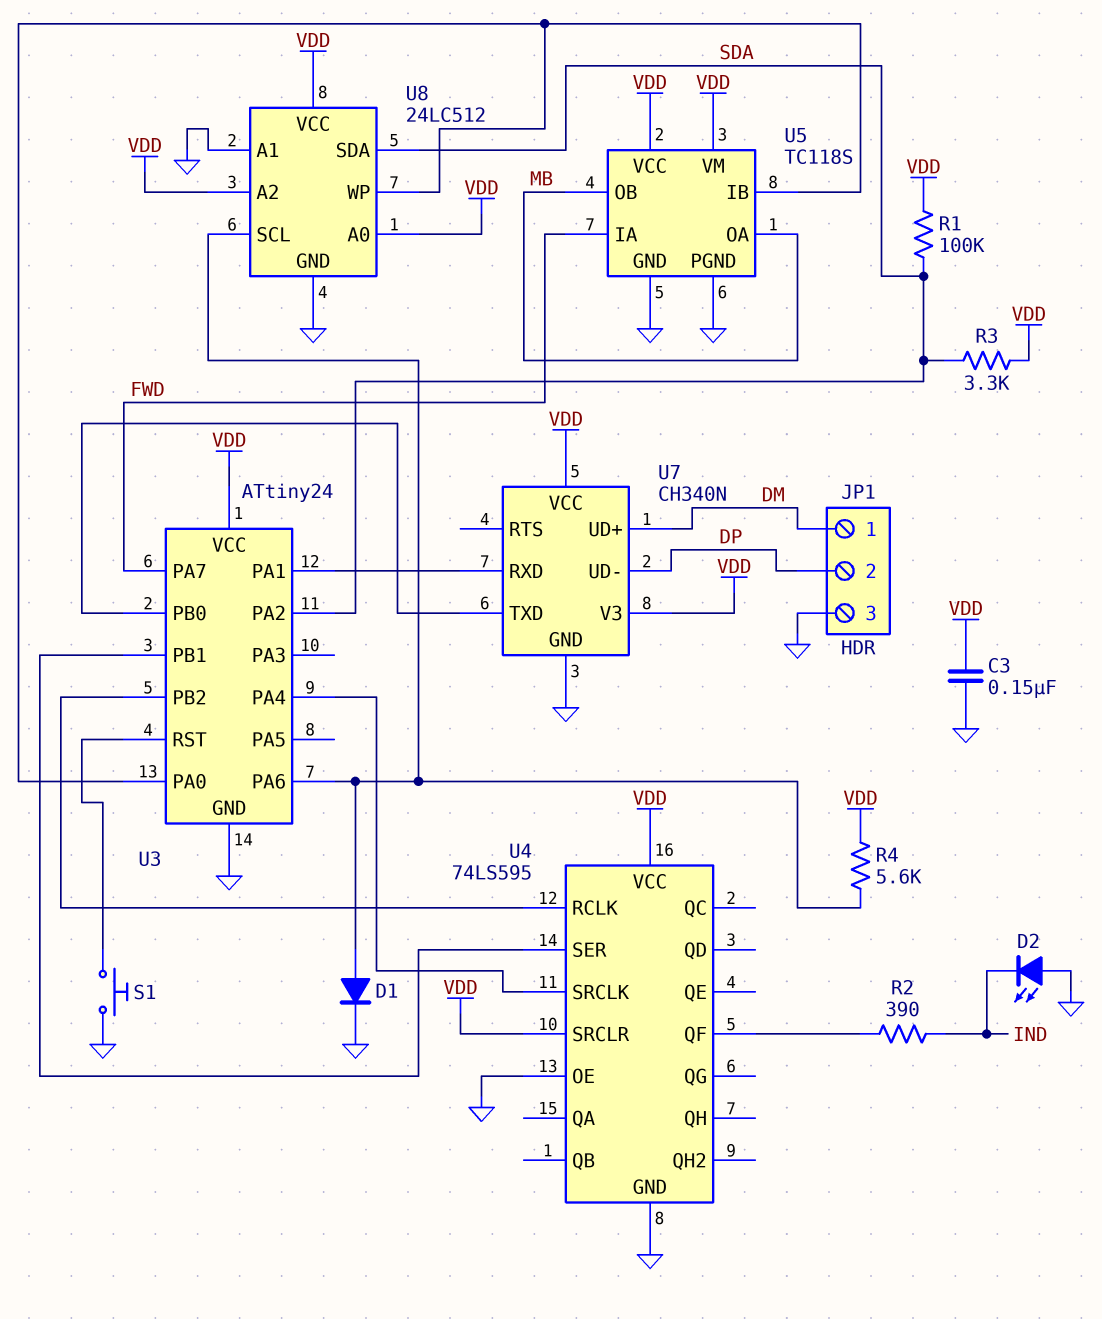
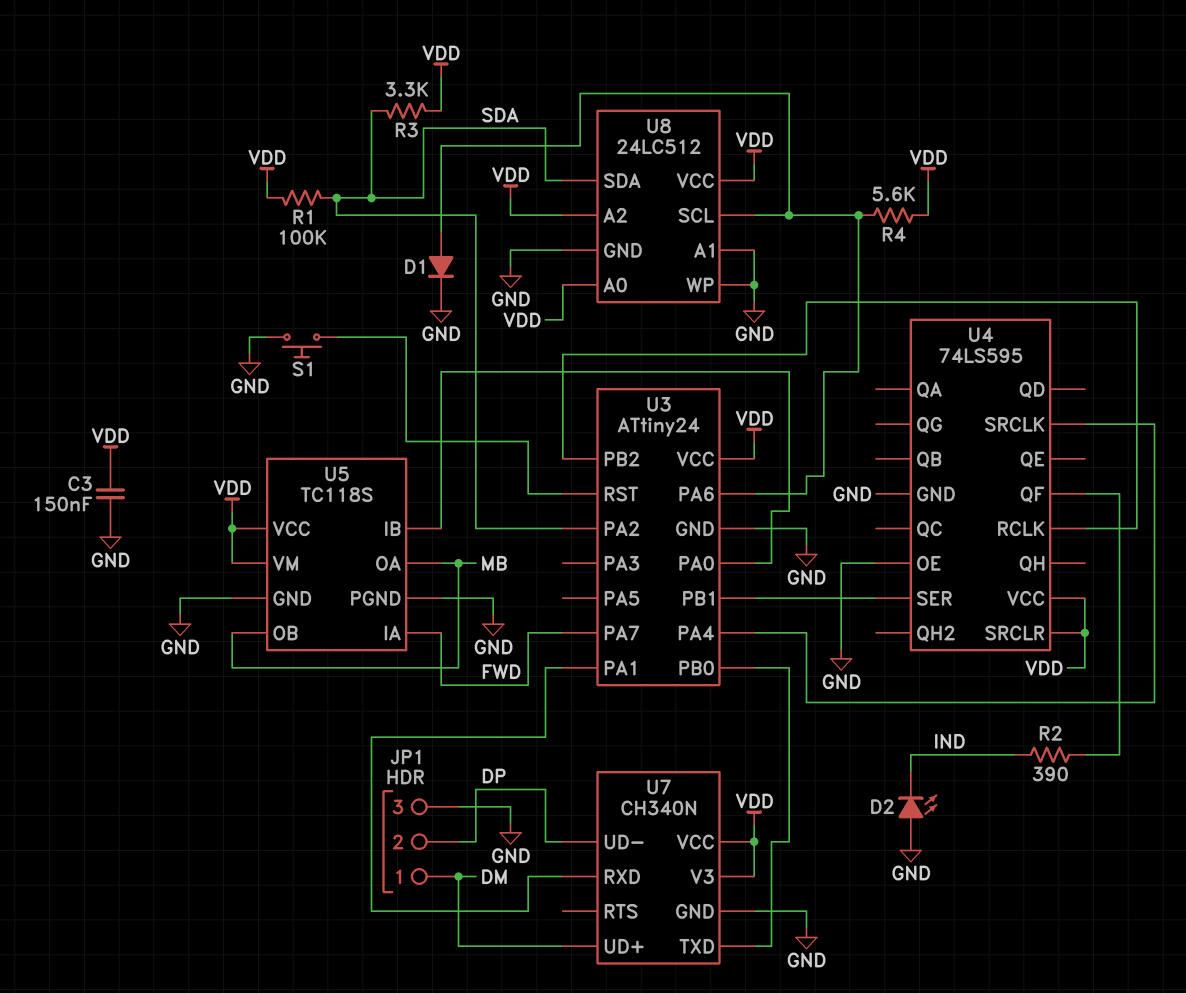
U8 pin WP: U3/PA0 -> GND

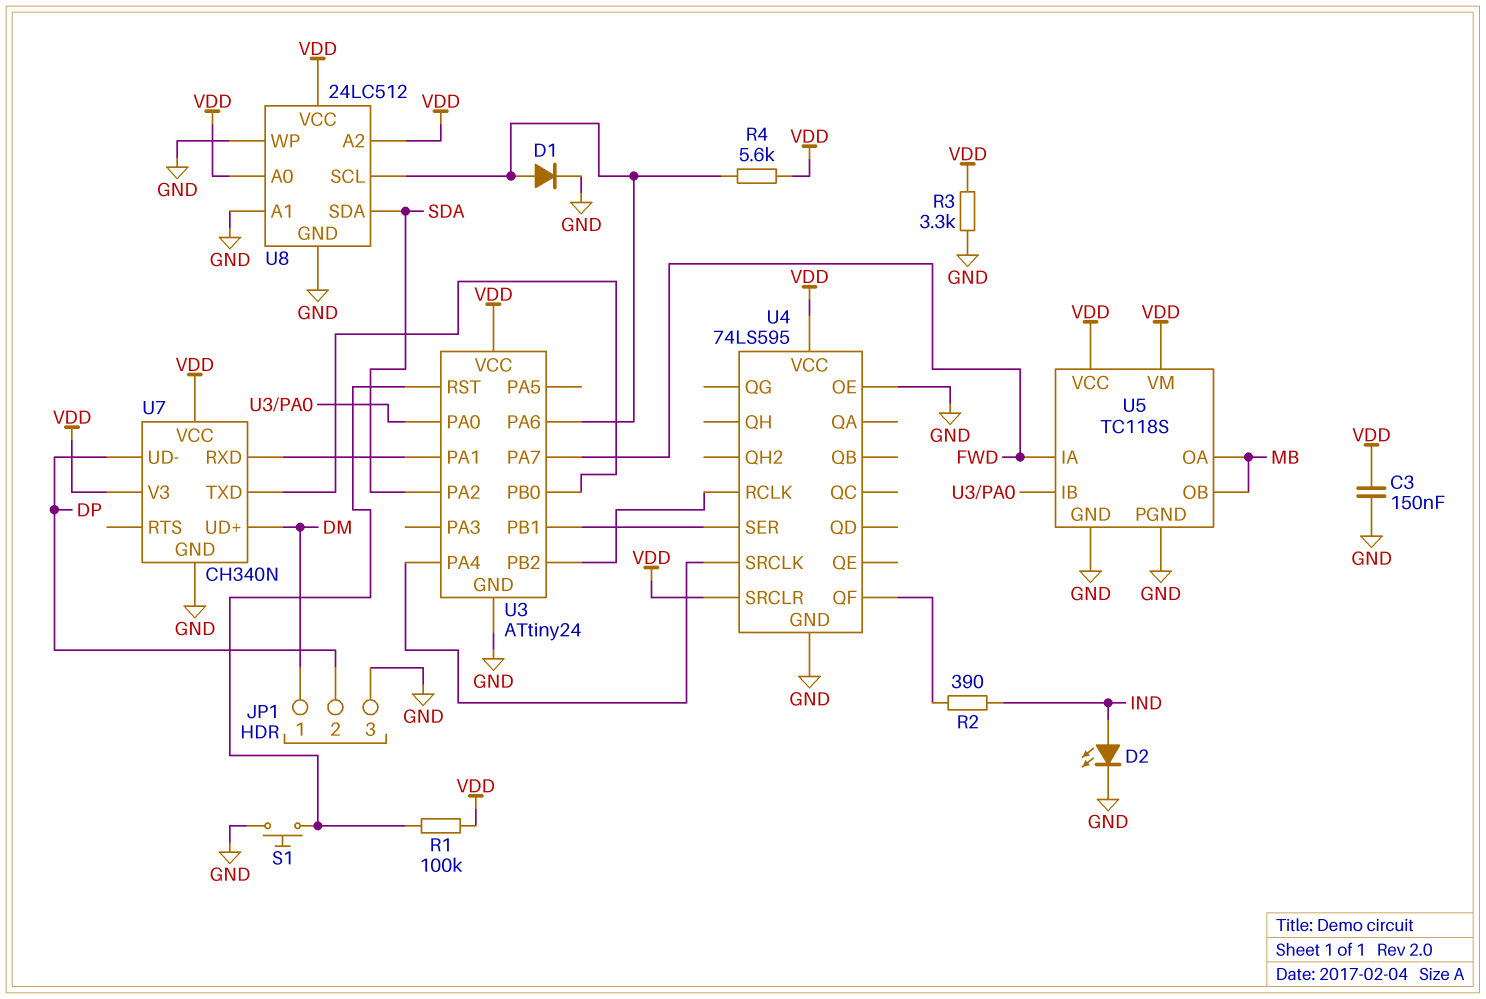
D2: LED (A GND, K IND) -> LED (A IND, K GND)
R1: 100k (SDA, VDD) -> 100k (U3/RST, VDD)
R3: 3.3k (SDA, VDD) -> 3.3k (GND, VDD)

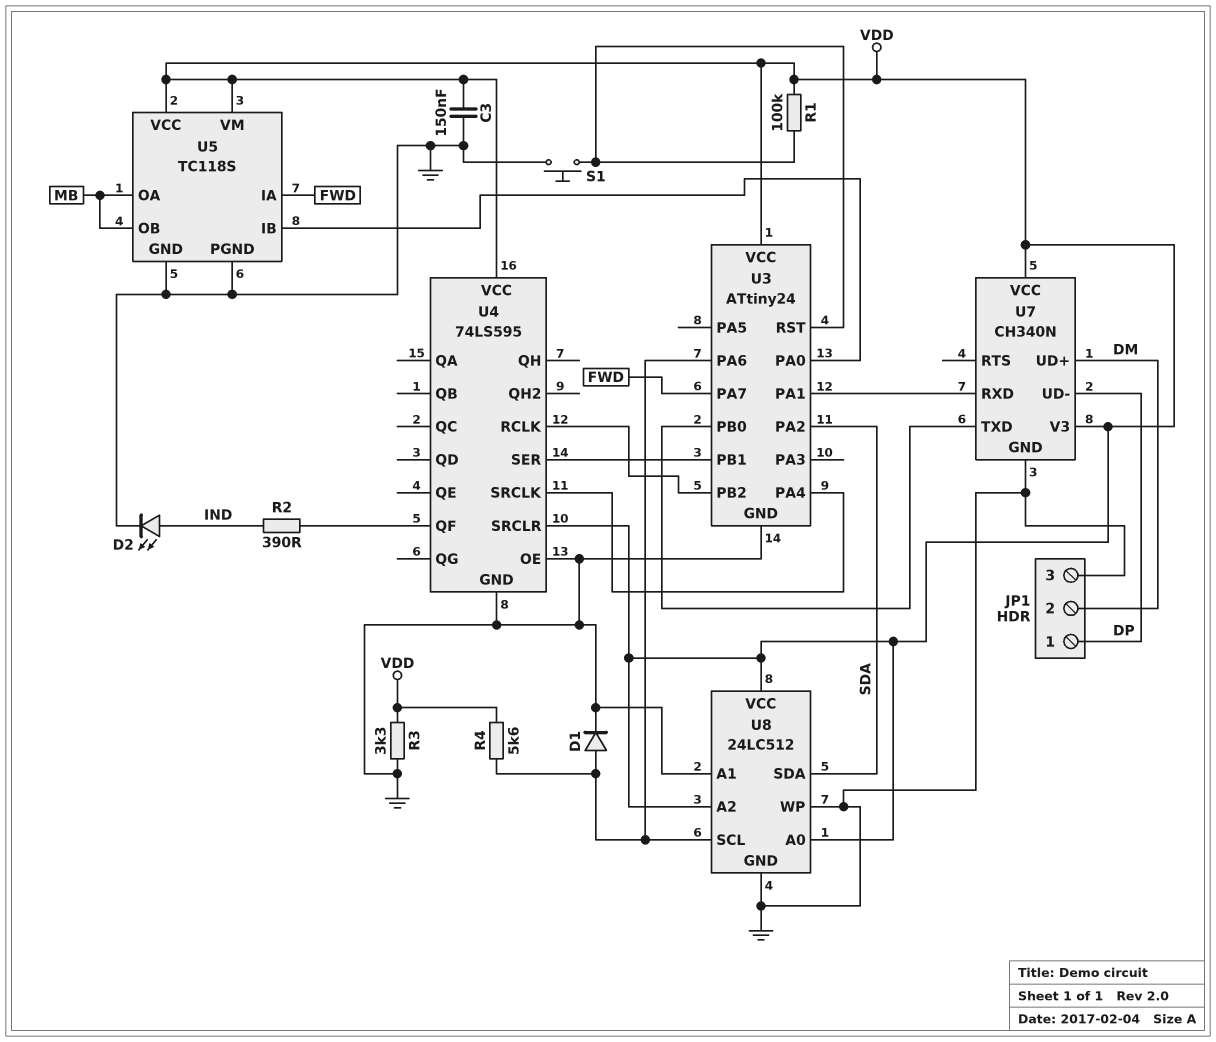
JP1 pin 1: DM -> DP
JP1 pin 2: DP -> DM

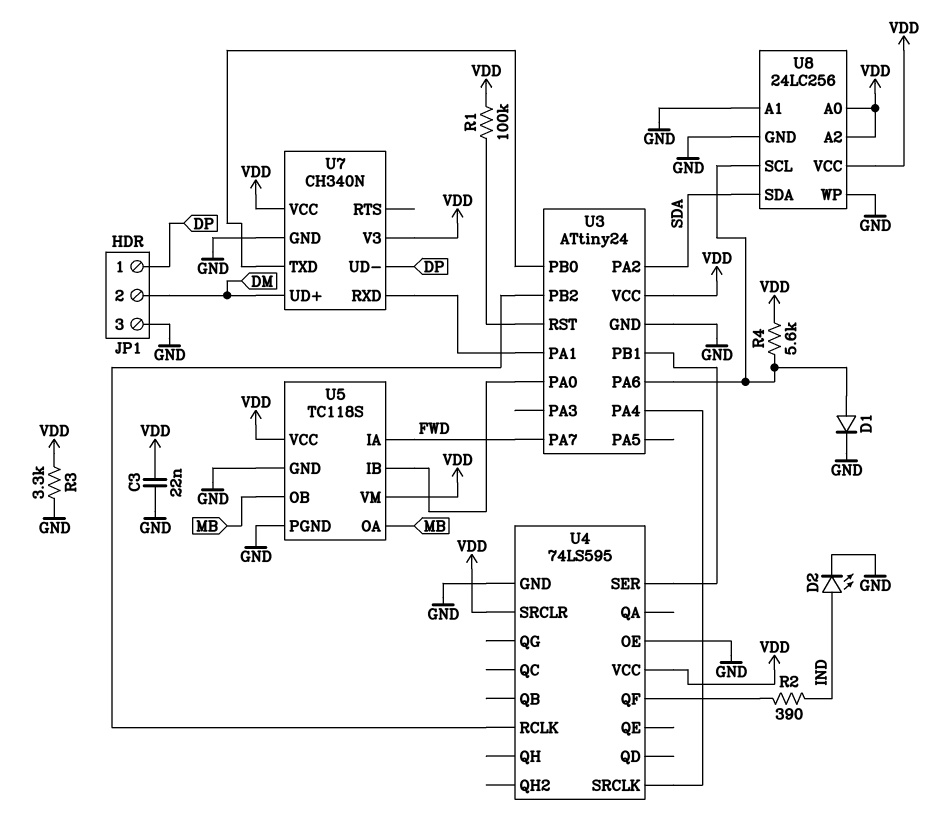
C3: 150nF (GND, VDD) -> 22nF (GND, VDD)
S1: button (GND, U3/RST) -> none
U8: 24LC512 -> 24LC256

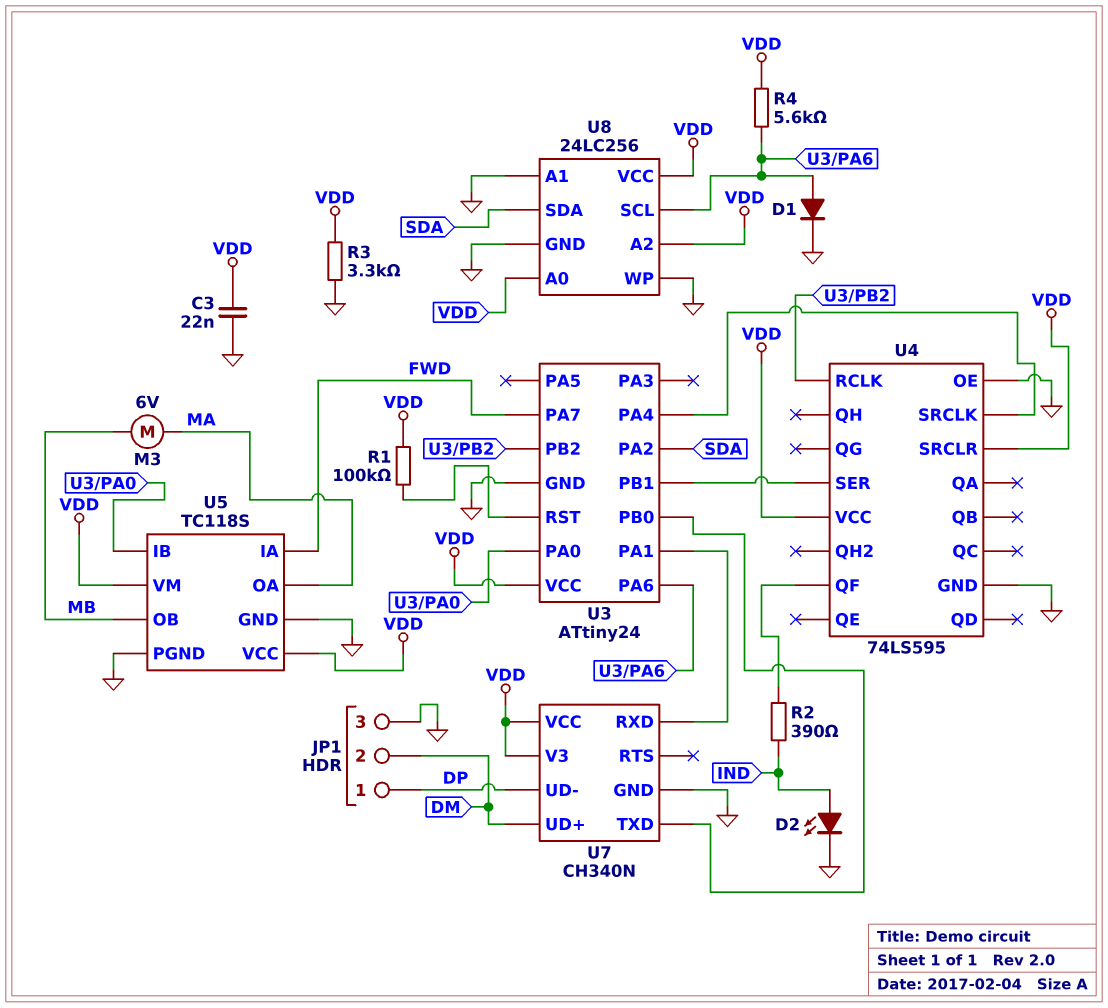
M3: none -> motor 6V (MA, MB)
U5 pin OA: MB -> MA

